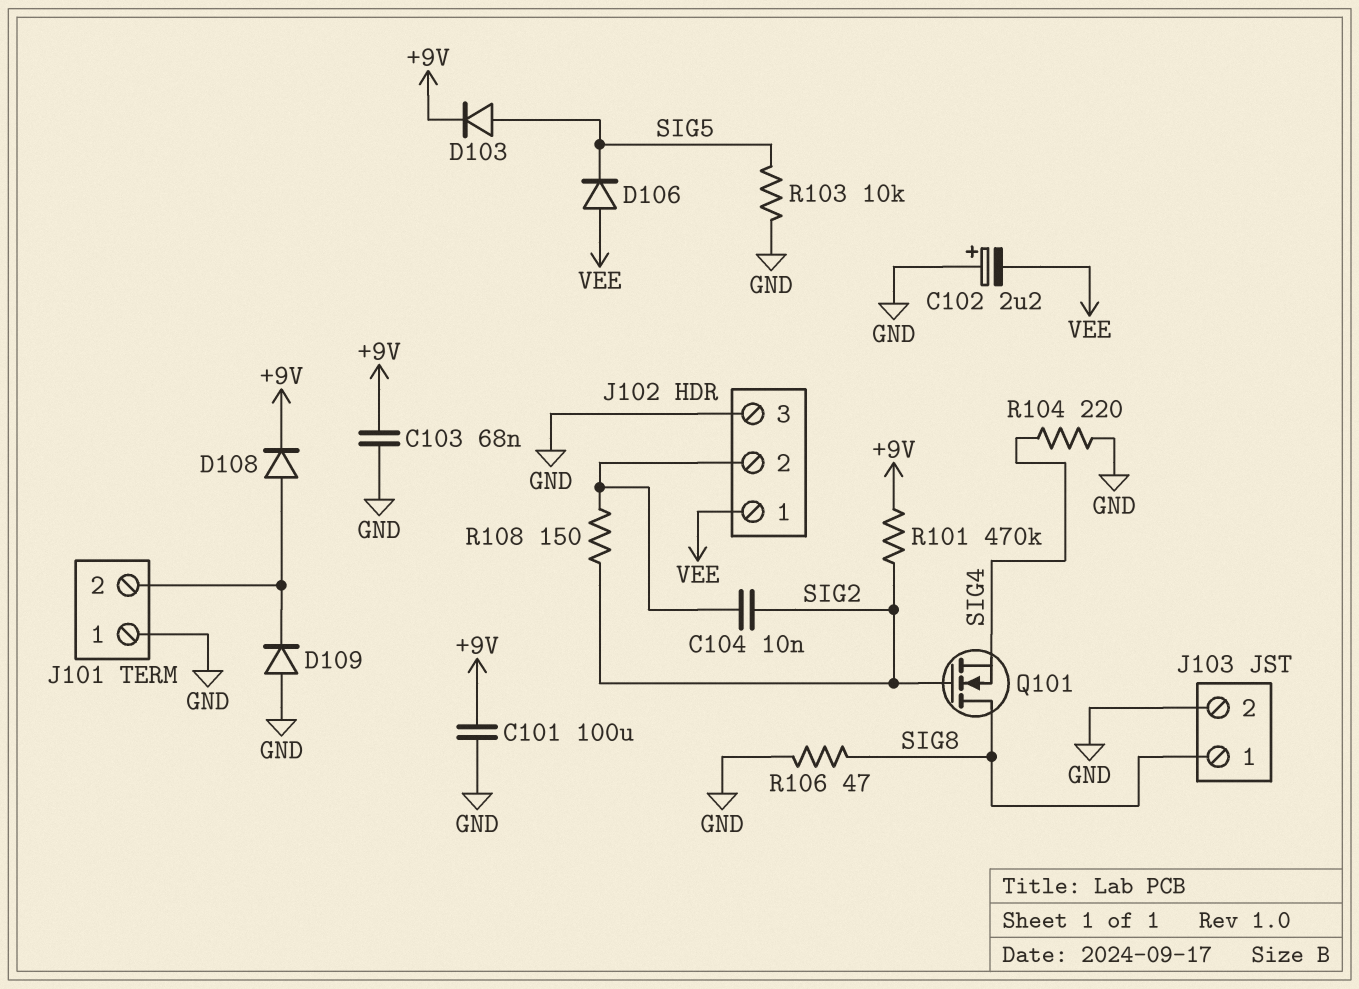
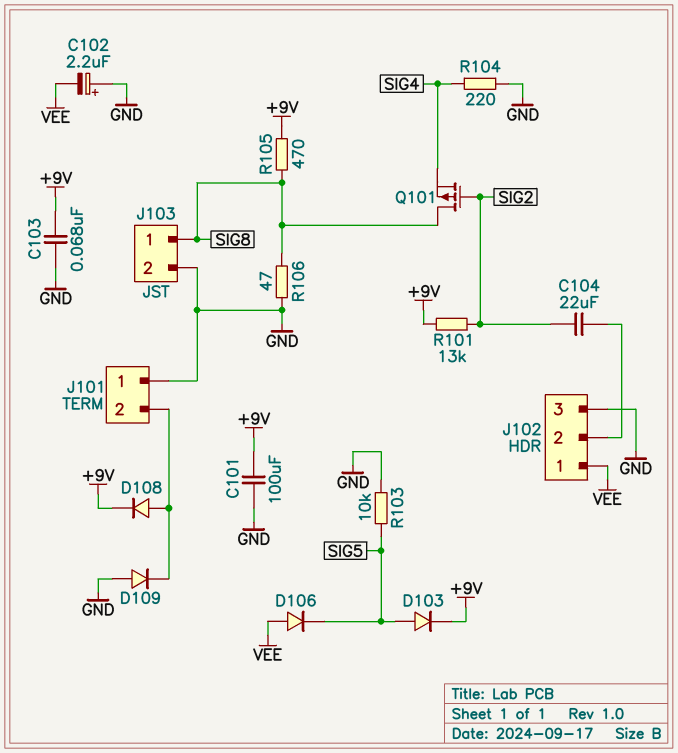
C104: 10nF (J102/2, SIG2) -> 22uF (J102/2, SIG2)
Q101: NMOS (G SIG2, D SIG8, S SIG4) -> PMOS (G SIG2, D SIG8, S SIG4)
R101: 470k (+9V, SIG2) -> 13k (+9V, SIG2)
R105: none -> 470 (+9V, SIG8)
R108: 150 (J102/2, SIG2) -> none

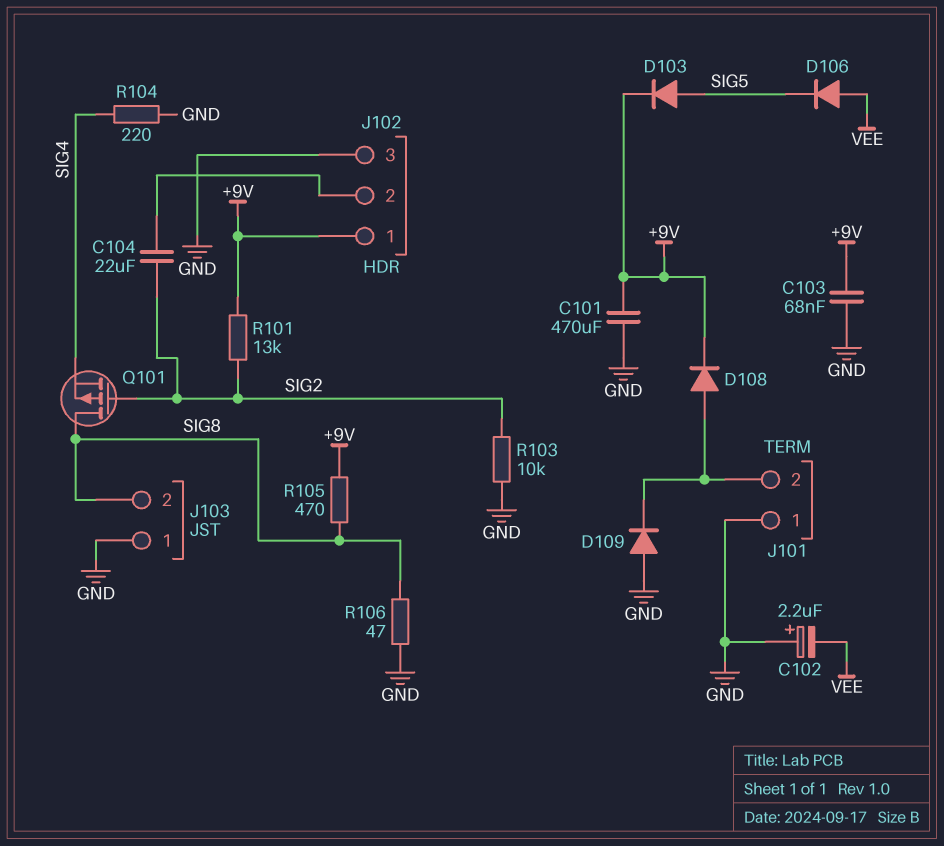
C101: 100uF (+9V, GND) -> 470uF (+9V, GND)
J102 pin 1: VEE -> +9V
J103 pin 1: SIG8 -> GND
J103 pin 2: GND -> SIG8
R103: 10k (GND, SIG5) -> 10k (GND, SIG2)

